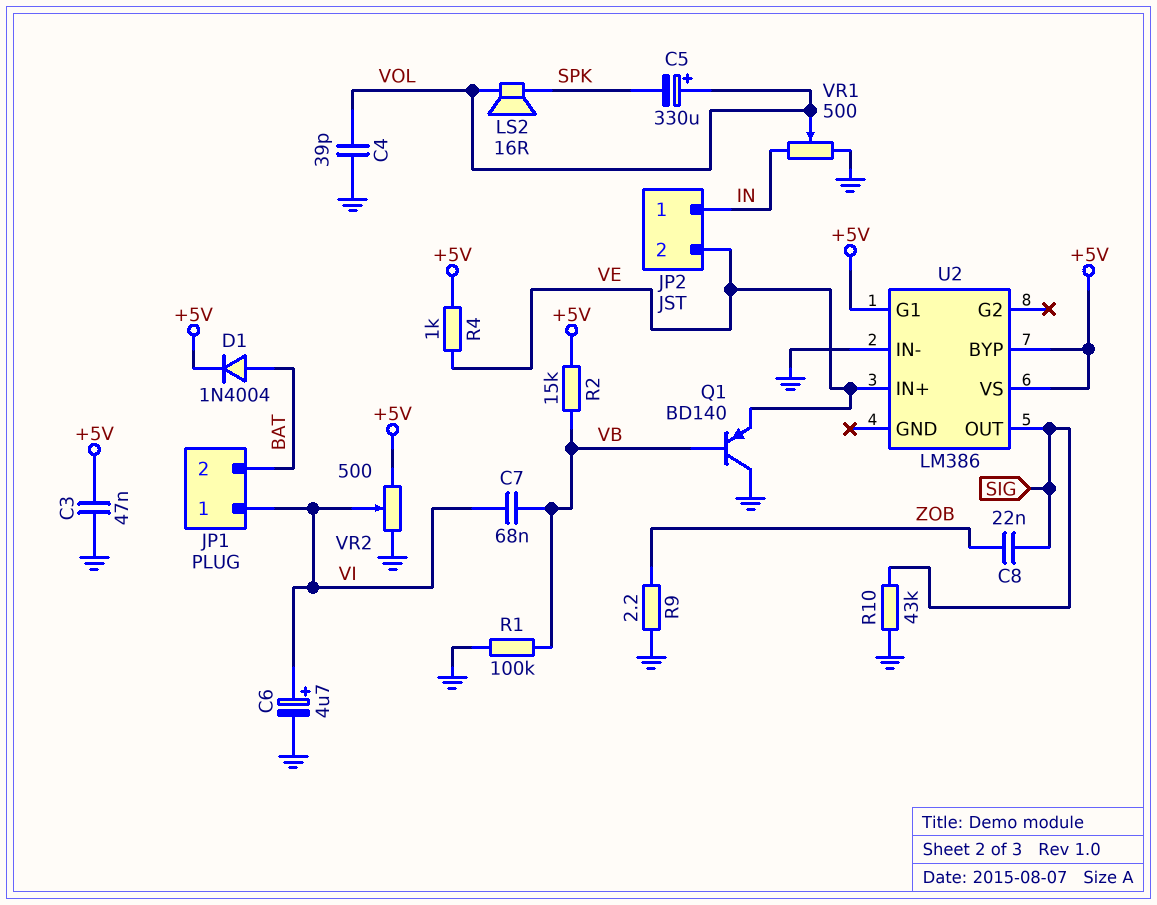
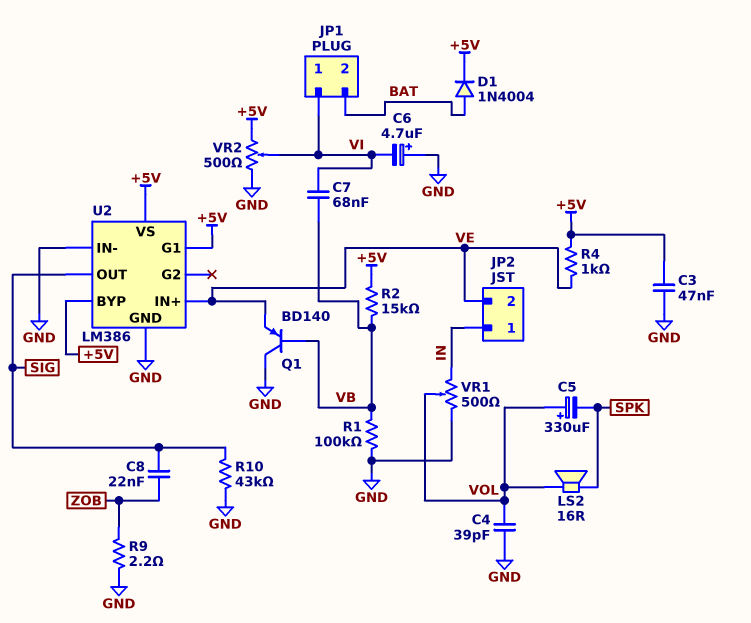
C6: 4.7uF (plus VI, minus GND) -> 4.7uF (plus GND, minus VI)
U2 pin GND: none -> GND

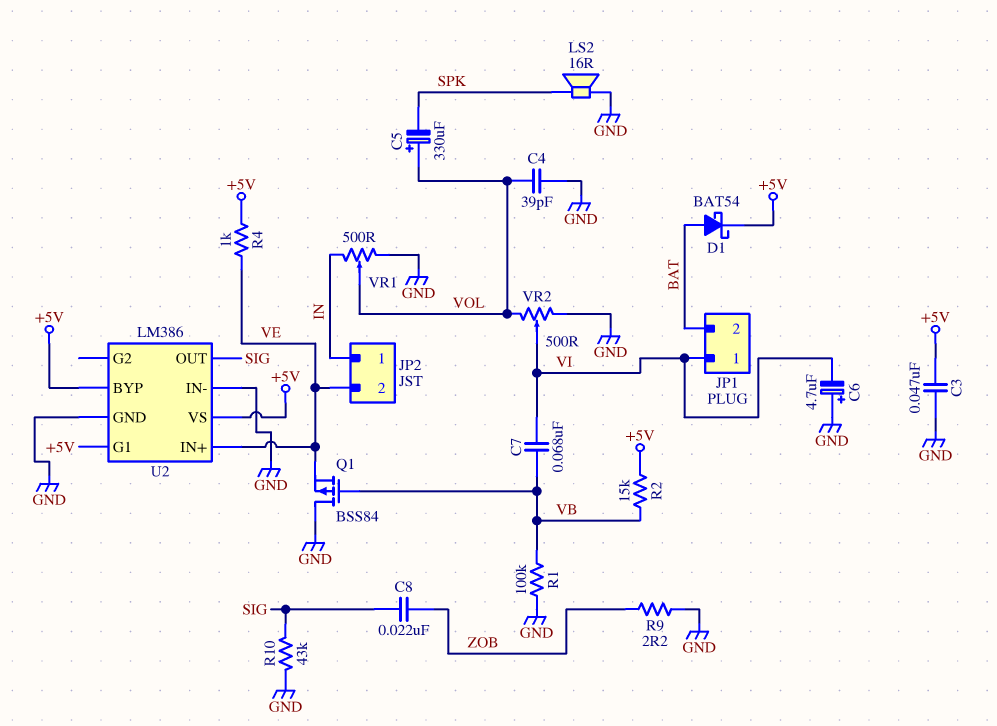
D1: diode 1N4004 (A BAT, K +5V) -> schottky BAT54 (A BAT, K +5V)
LS2: speaker 16R (SPK, VOL) -> speaker 16R (GND, SPK)
Q1: PNP BD140 (B VB, C GND, E VE) -> PMOS BSS84 (G VB, D GND, S VE)
VR2: 500 (+5V, GND, wiper VI) -> 500 (GND, VOL, wiper VI)

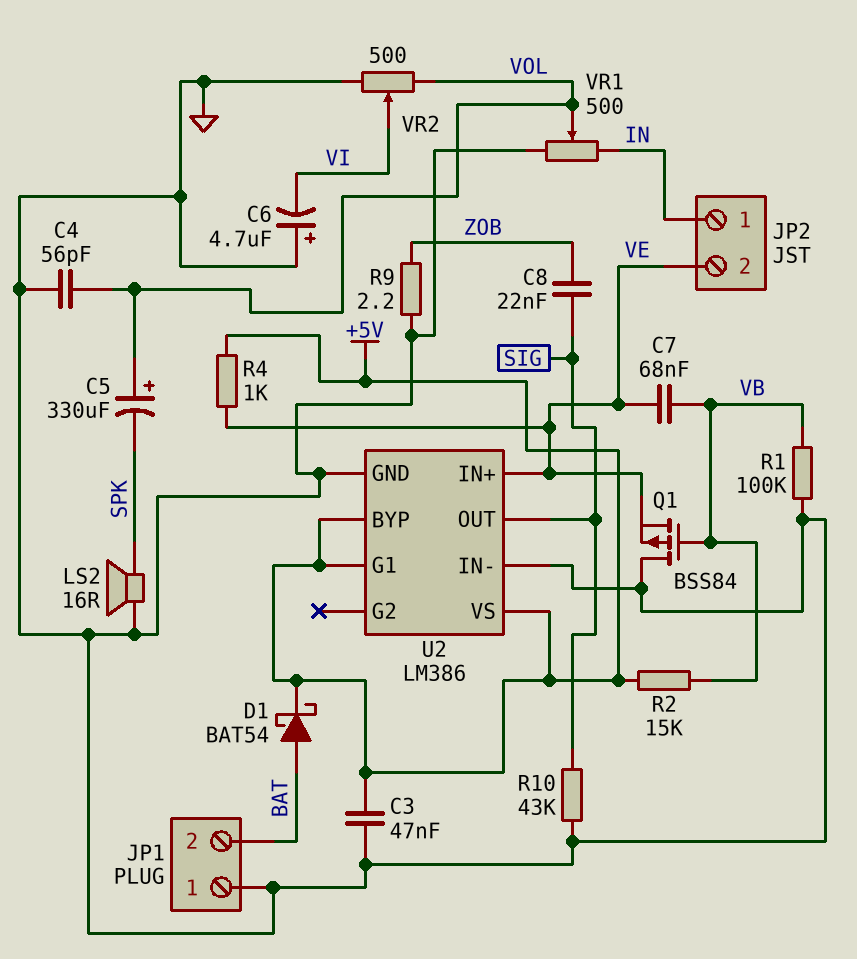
C4: 39pF (GND, VOL) -> 56pF (GND, VOL)
C7: 68nF (VB, VI) -> 68nF (VB, VE)
JP1 pin 1: VI -> GND

